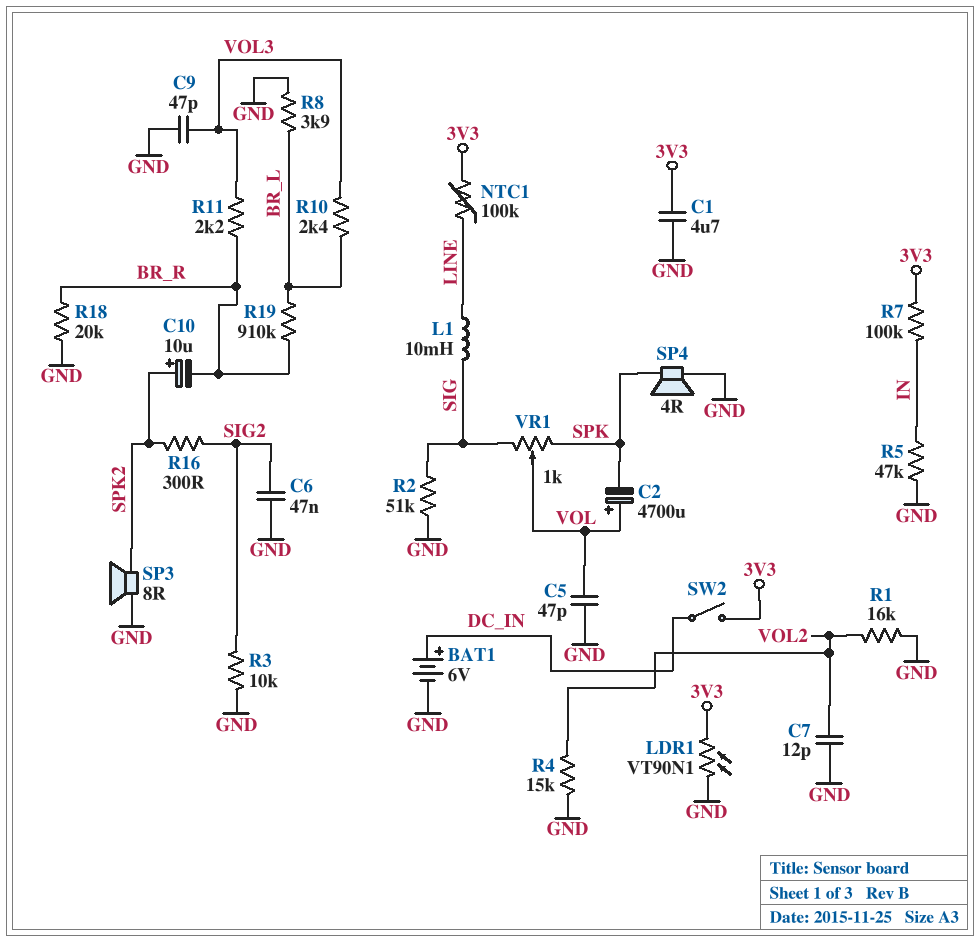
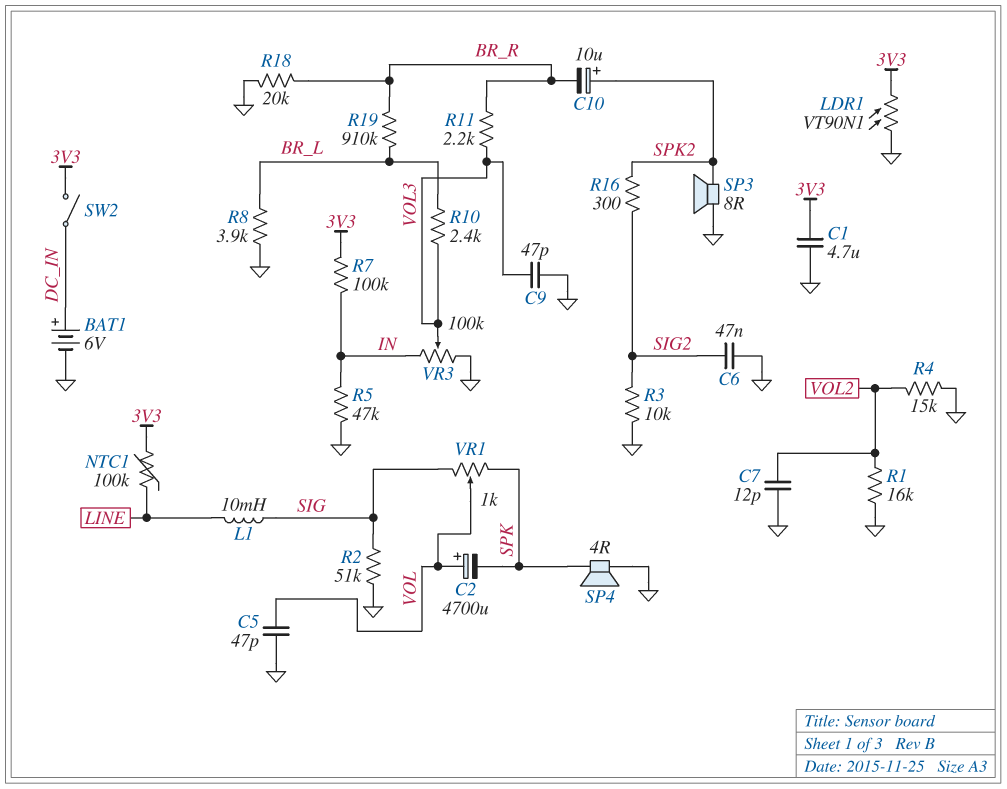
VR3: none -> 100k (GND, IN, wiper VOL3)

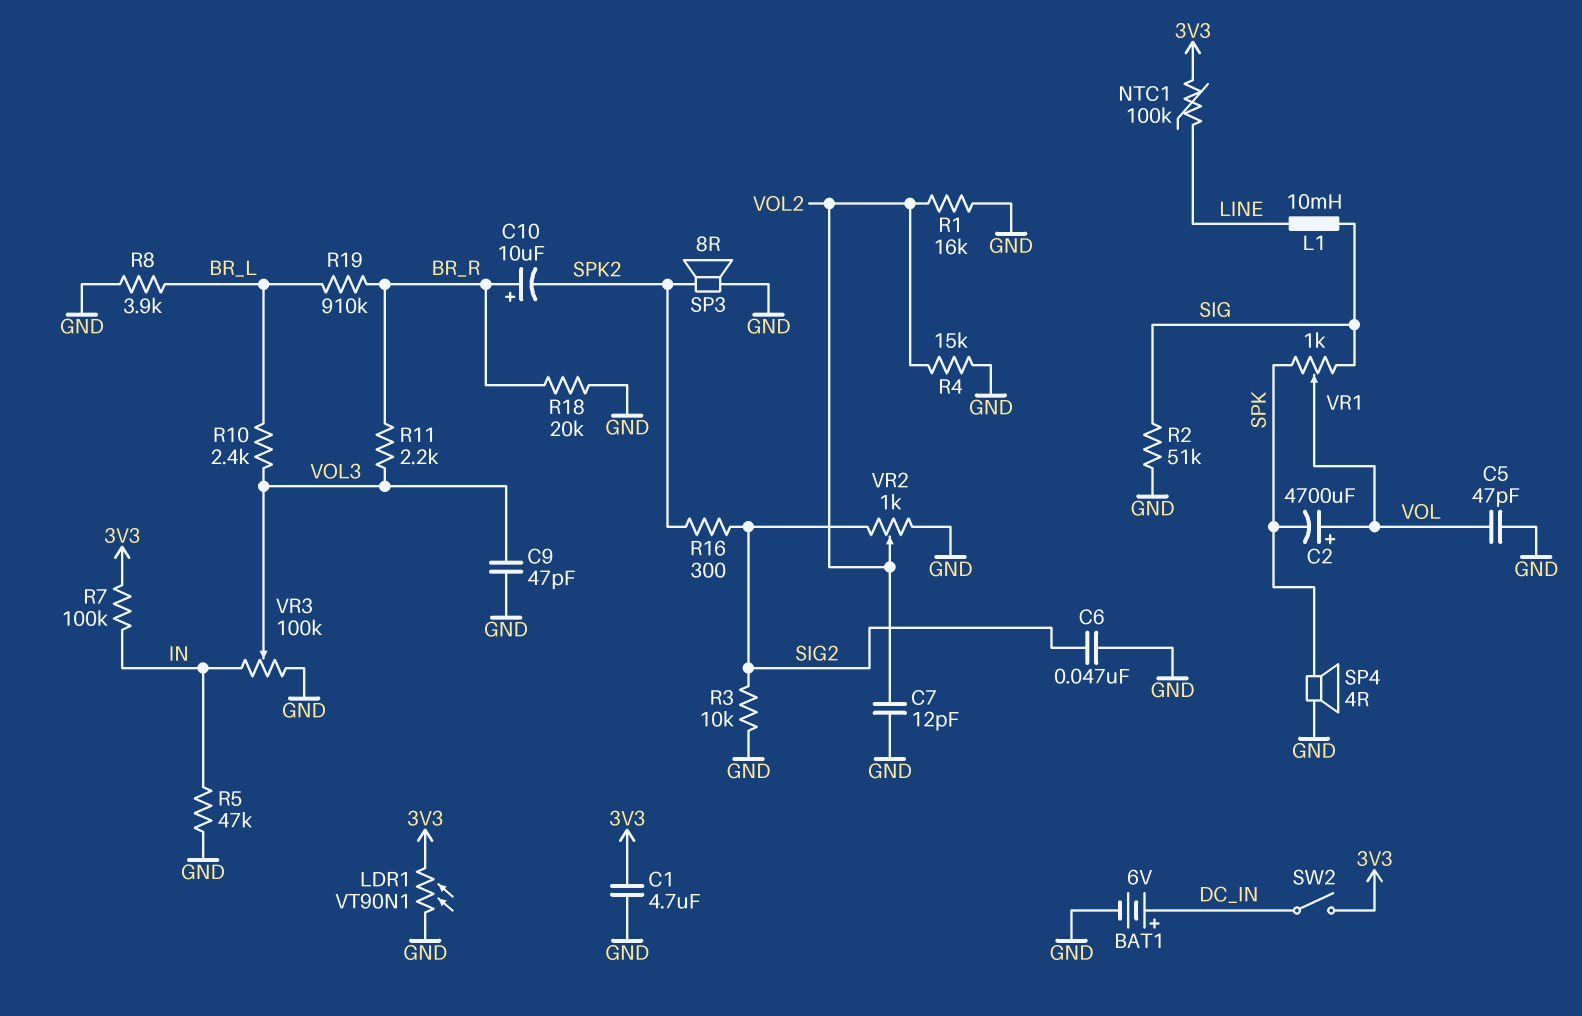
C10: 10uF (plus SPK2, minus BR_R) -> 10uF (plus BR_R, minus SPK2)
VR2: none -> 1k (GND, SIG2, wiper VOL2)

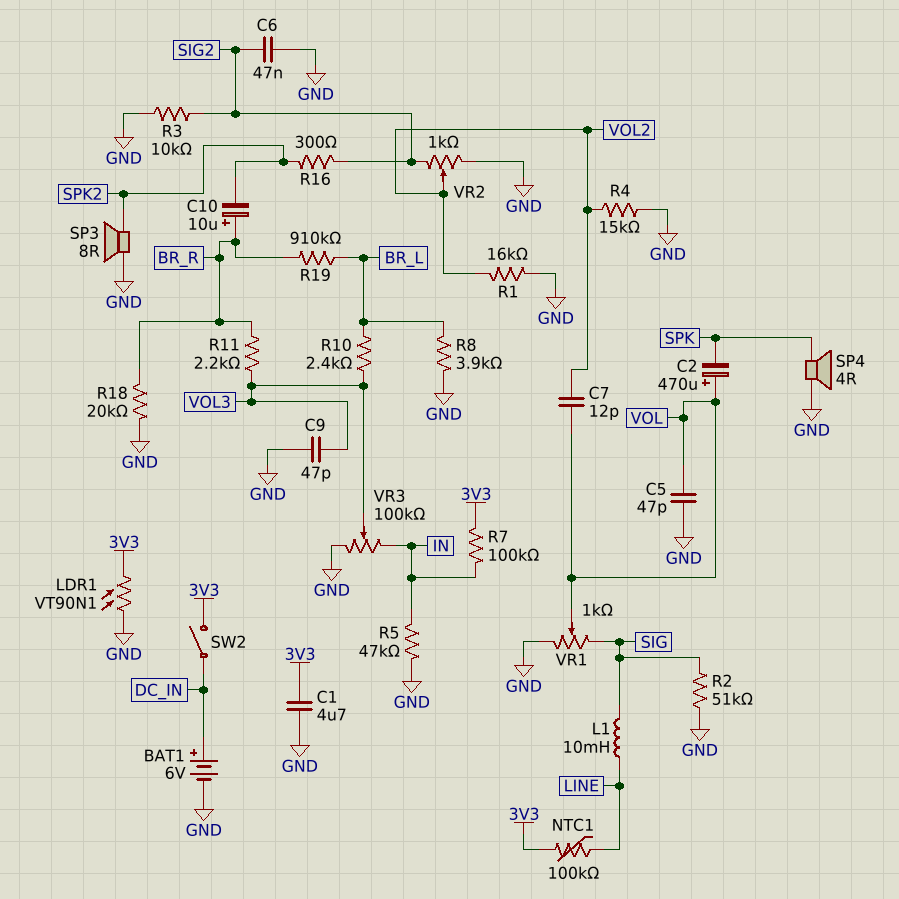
C2: 4700uF (plus VOL, minus SPK) -> 470uF (plus VOL, minus SPK)
C7: 12pF (GND, VOL2) -> 12pF (VOL, VOL2)
VR1: 1k (SIG, SPK, wiper VOL) -> 1k (GND, SIG, wiper VOL)

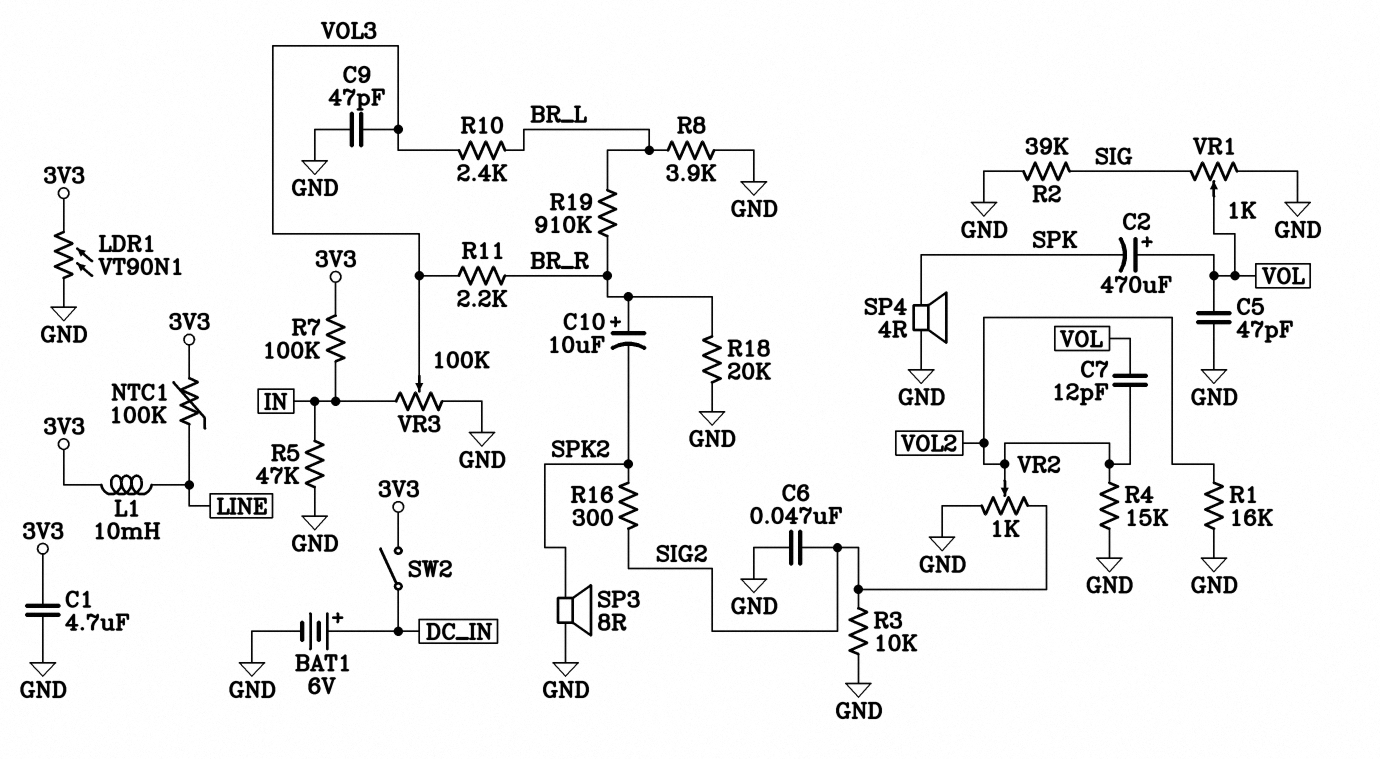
L1: 10mH (LINE, SIG) -> 10mH (3V3, LINE)
R2: 51k (GND, SIG) -> 39k (GND, SIG)

